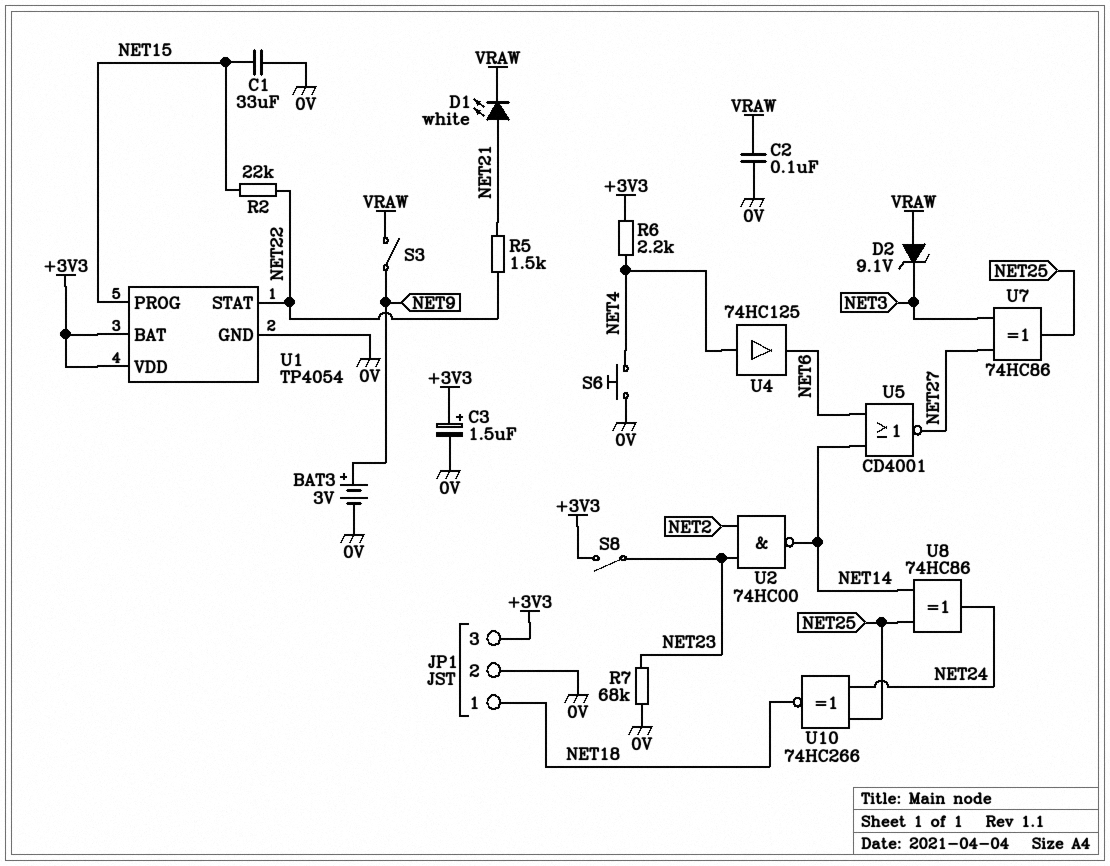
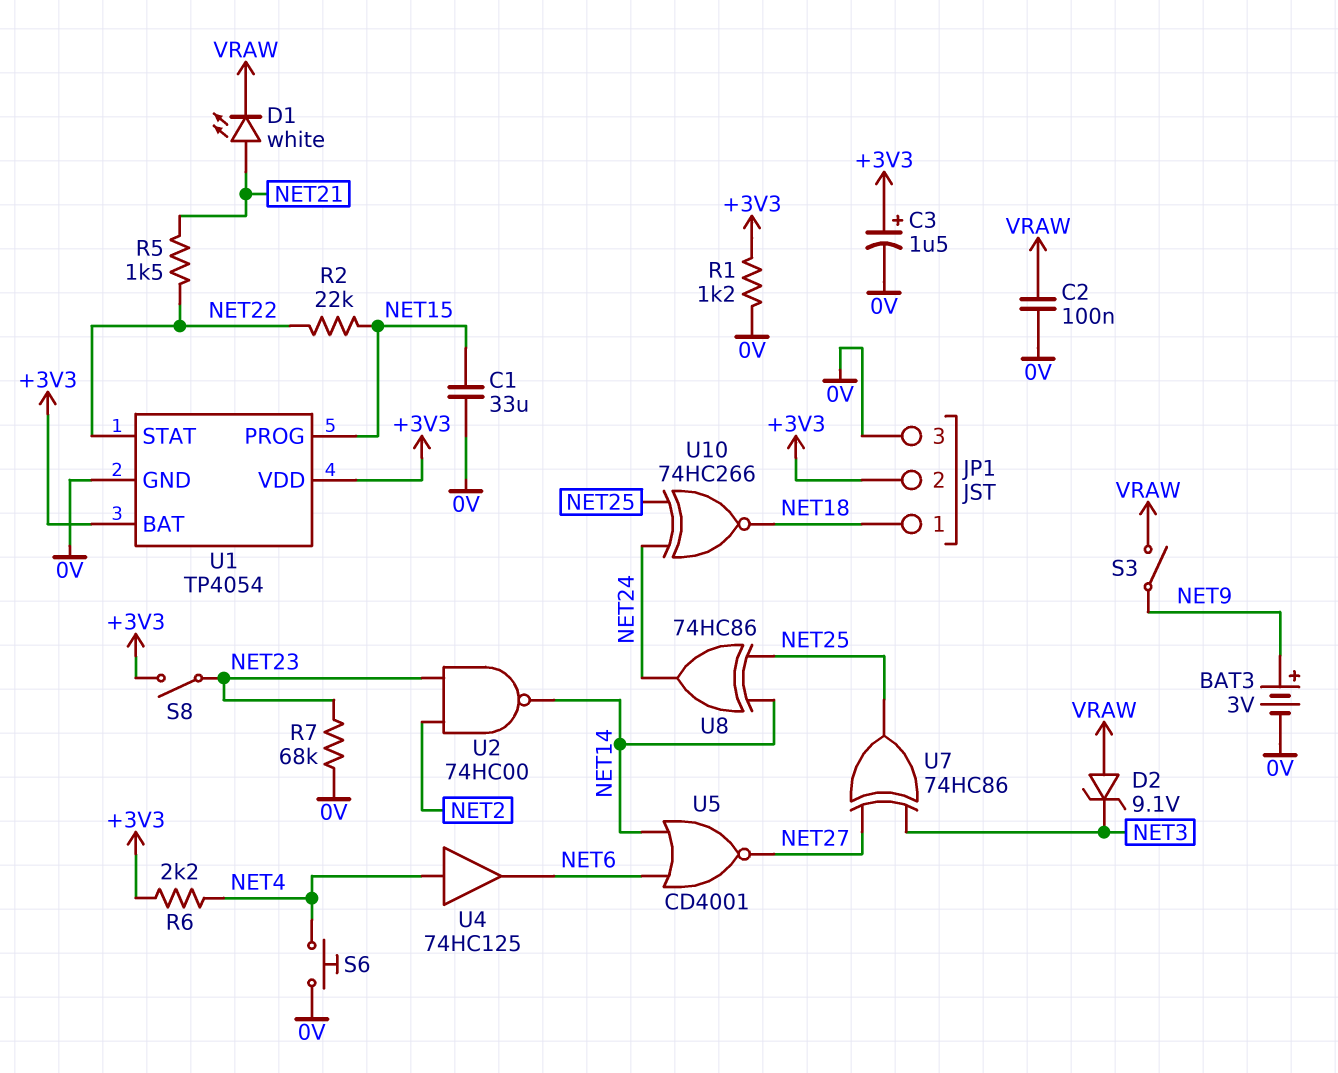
JP1 pin 2: 0V -> +3V3
JP1 pin 3: +3V3 -> 0V
R1: none -> 1.2k (+3V3, 0V)

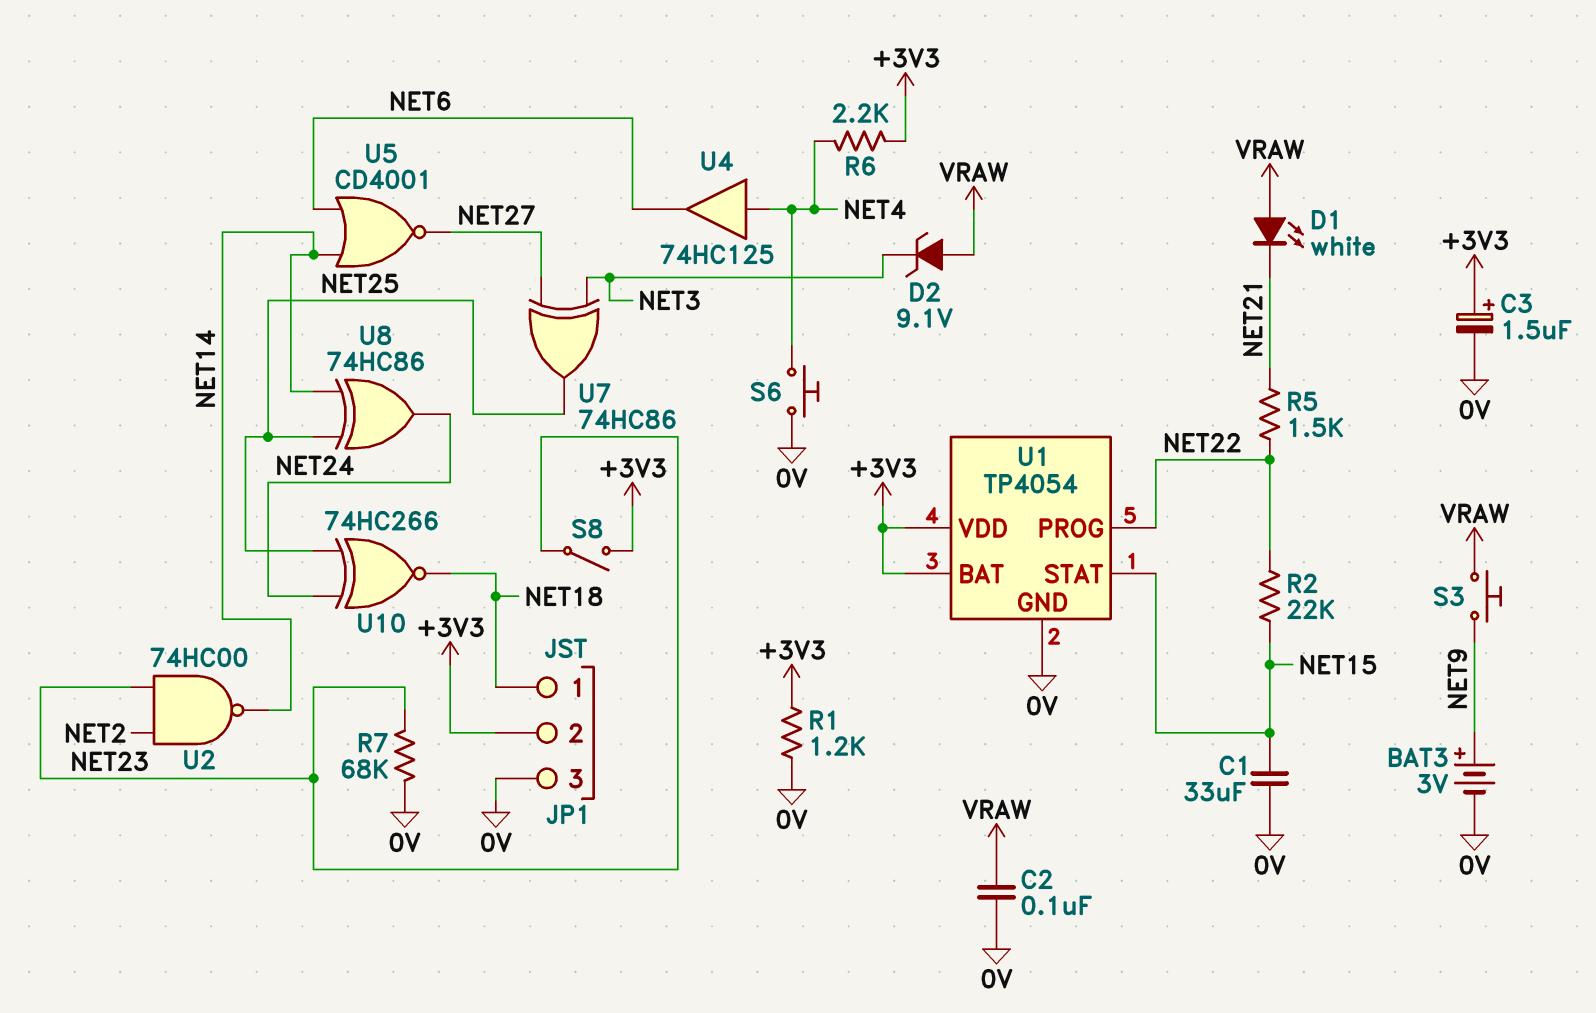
D1: LED white (A NET21, K VRAW) -> LED white (A VRAW, K NET21)
S3: switch (NET9, VRAW) -> button (NET9, VRAW)
U1 pin PROG: NET15 -> NET22
U1 pin STAT: NET22 -> NET15

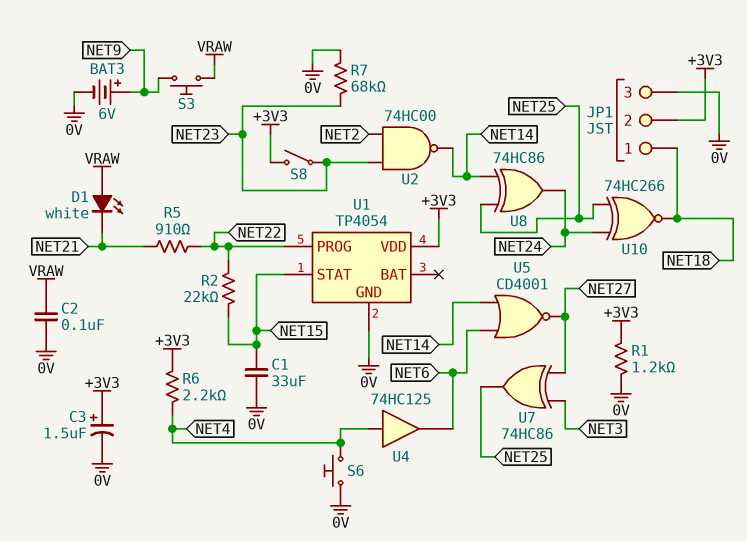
BAT3: 3V (plus NET9, minus 0V) -> 6V (plus NET9, minus 0V)
D2: zener 9.1V (A VRAW, K NET3) -> none
R5: 1.5k (NET21, NET22) -> 910 (NET21, NET22)
U1 pin BAT: +3V3 -> none

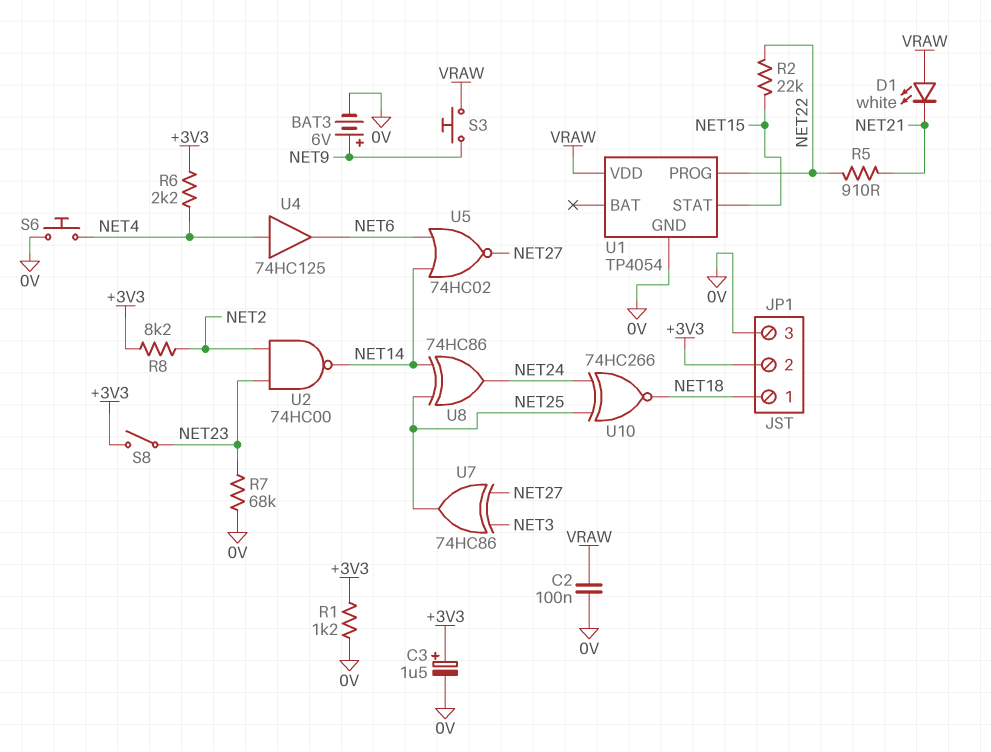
C1: 33uF (0V, NET15) -> none
R8: none -> 8.2k (+3V3, NET2)
U1 pin VDD: +3V3 -> VRAW
U5: NOR CD4001 (in NET6, in NET14, out NET27) -> NOR 74HC02 (in NET6, in NET14, out NET27)

